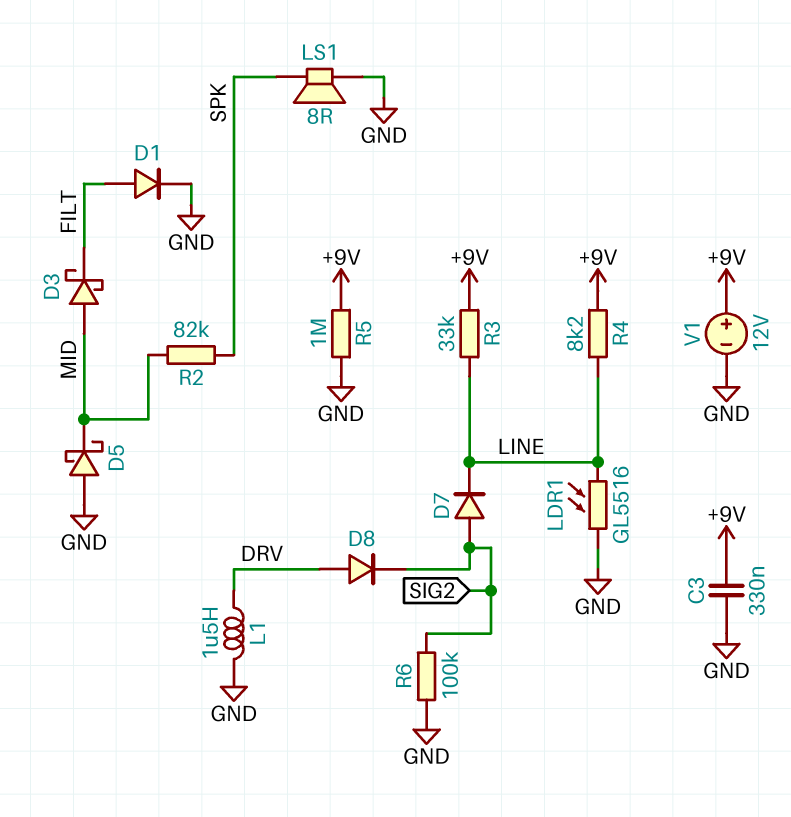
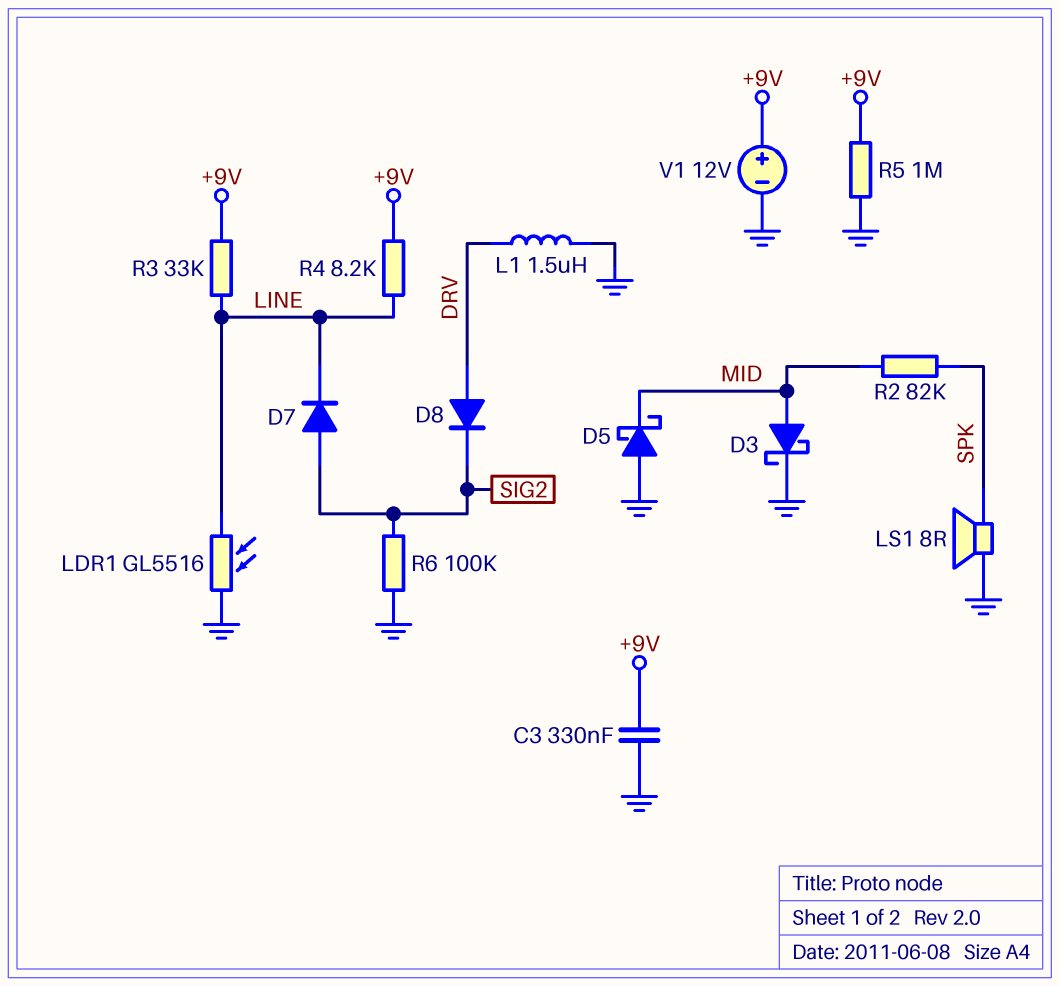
D1: diode (A FILT, K GND) -> none
D3: schottky (A MID, K FILT) -> schottky (A MID, K GND)

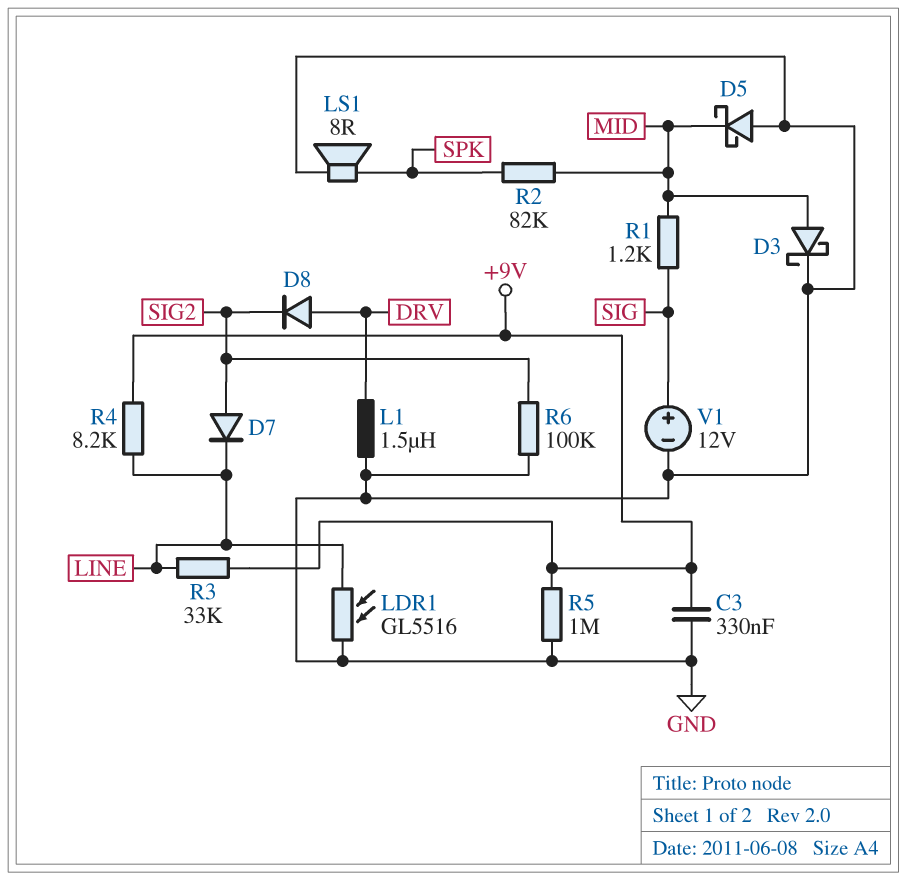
R1: none -> 1.2k (MID, SIG)
V1: 12V (plus +9V, minus GND) -> 12V (plus SIG, minus GND)

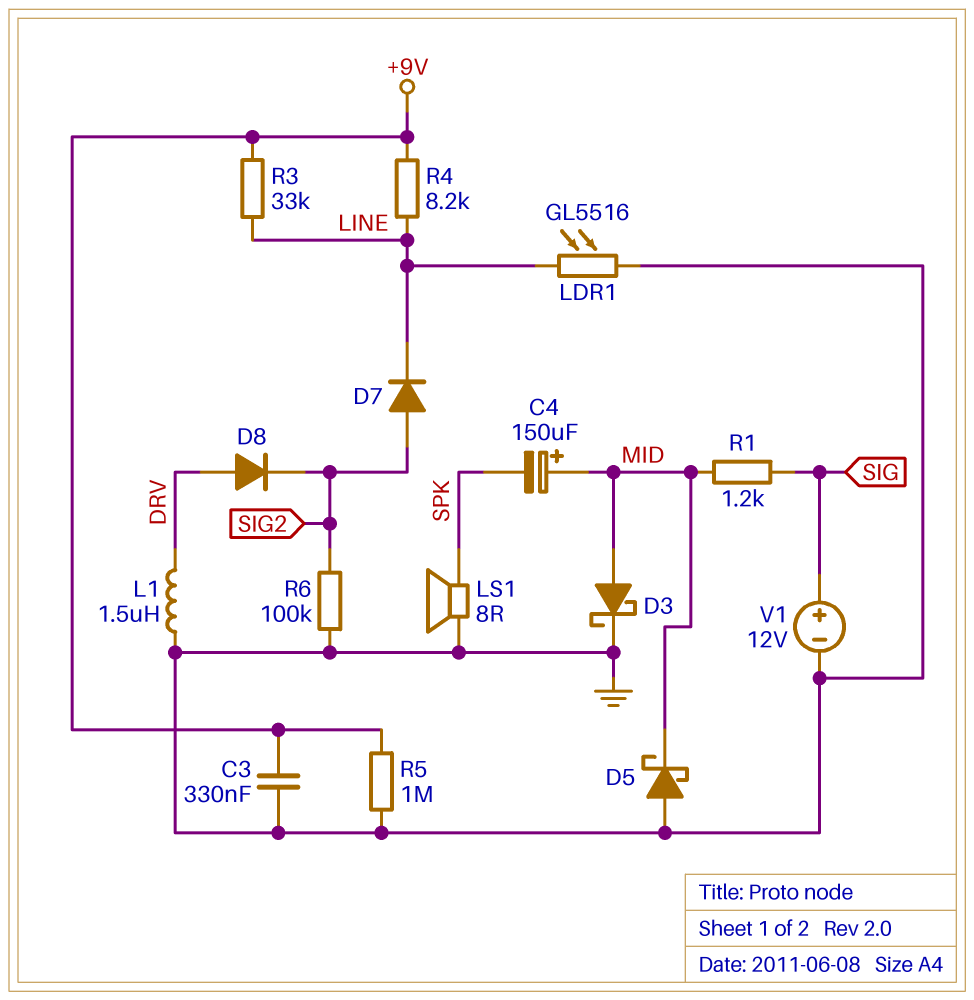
C4: none -> 150uF (plus MID, minus SPK)
R2: 82k (MID, SPK) -> none

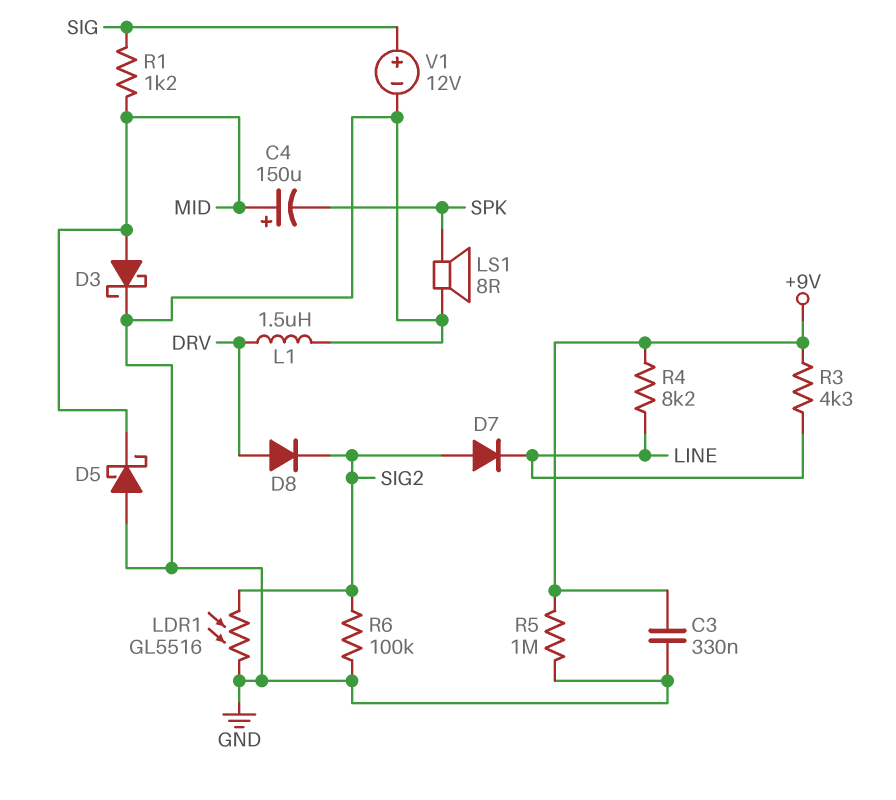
LDR1: GL5516 (GND, LINE) -> GL5516 (GND, SIG2)
R3: 33k (+9V, LINE) -> 4.3k (+9V, LINE)

